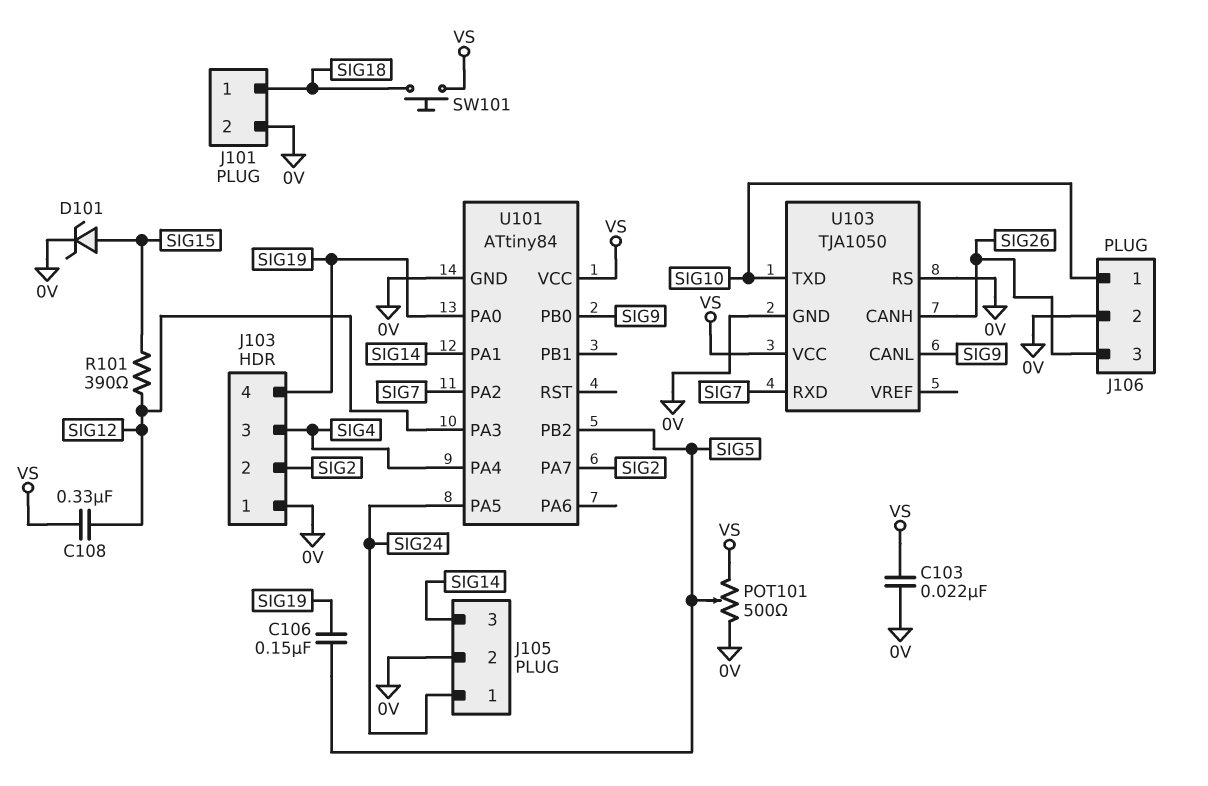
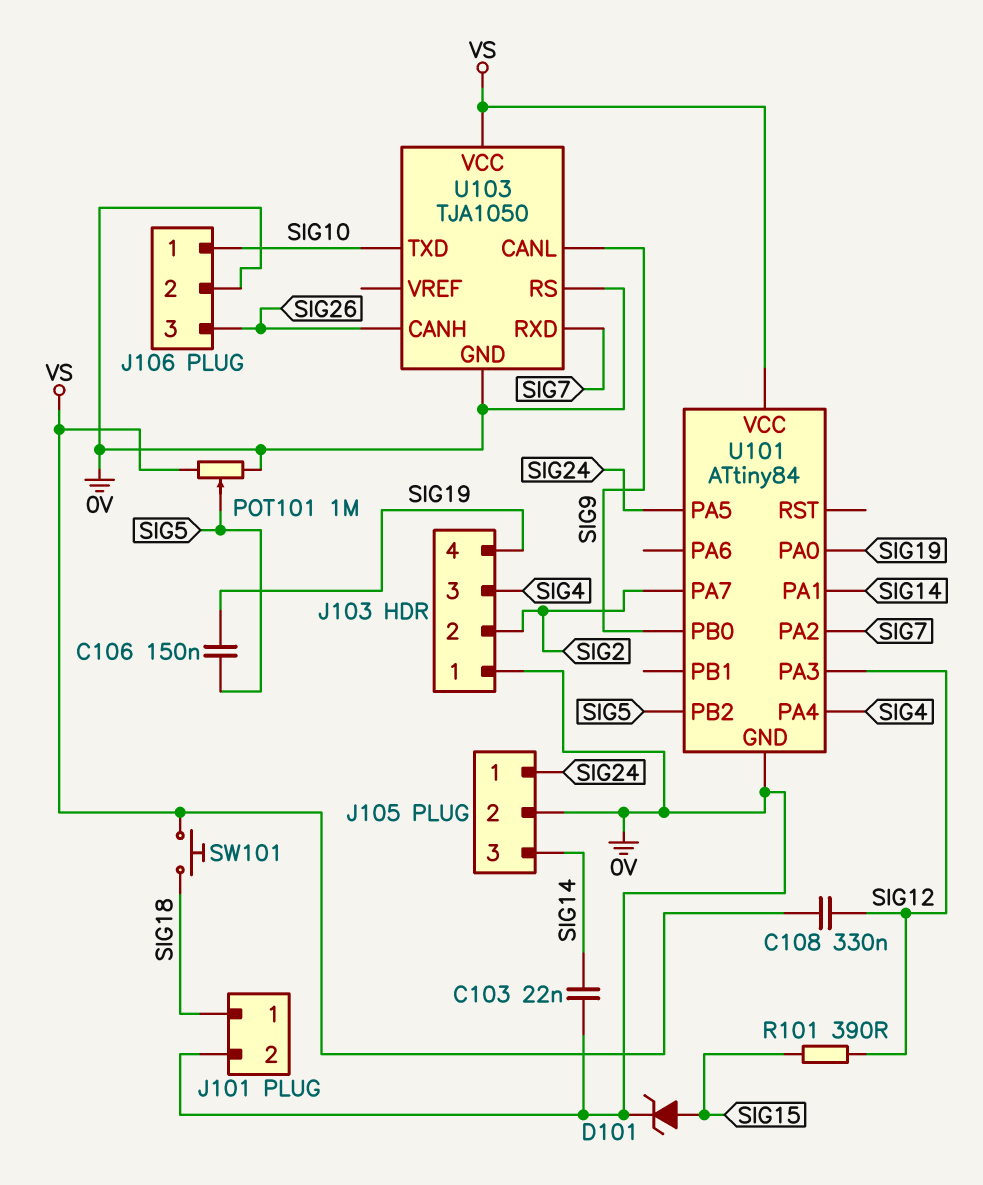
C103: 22nF (0V, VS) -> 22nF (0V, SIG14)
POT101: 500 (0V, VS, wiper SIG5) -> 1M (0V, VS, wiper SIG5)

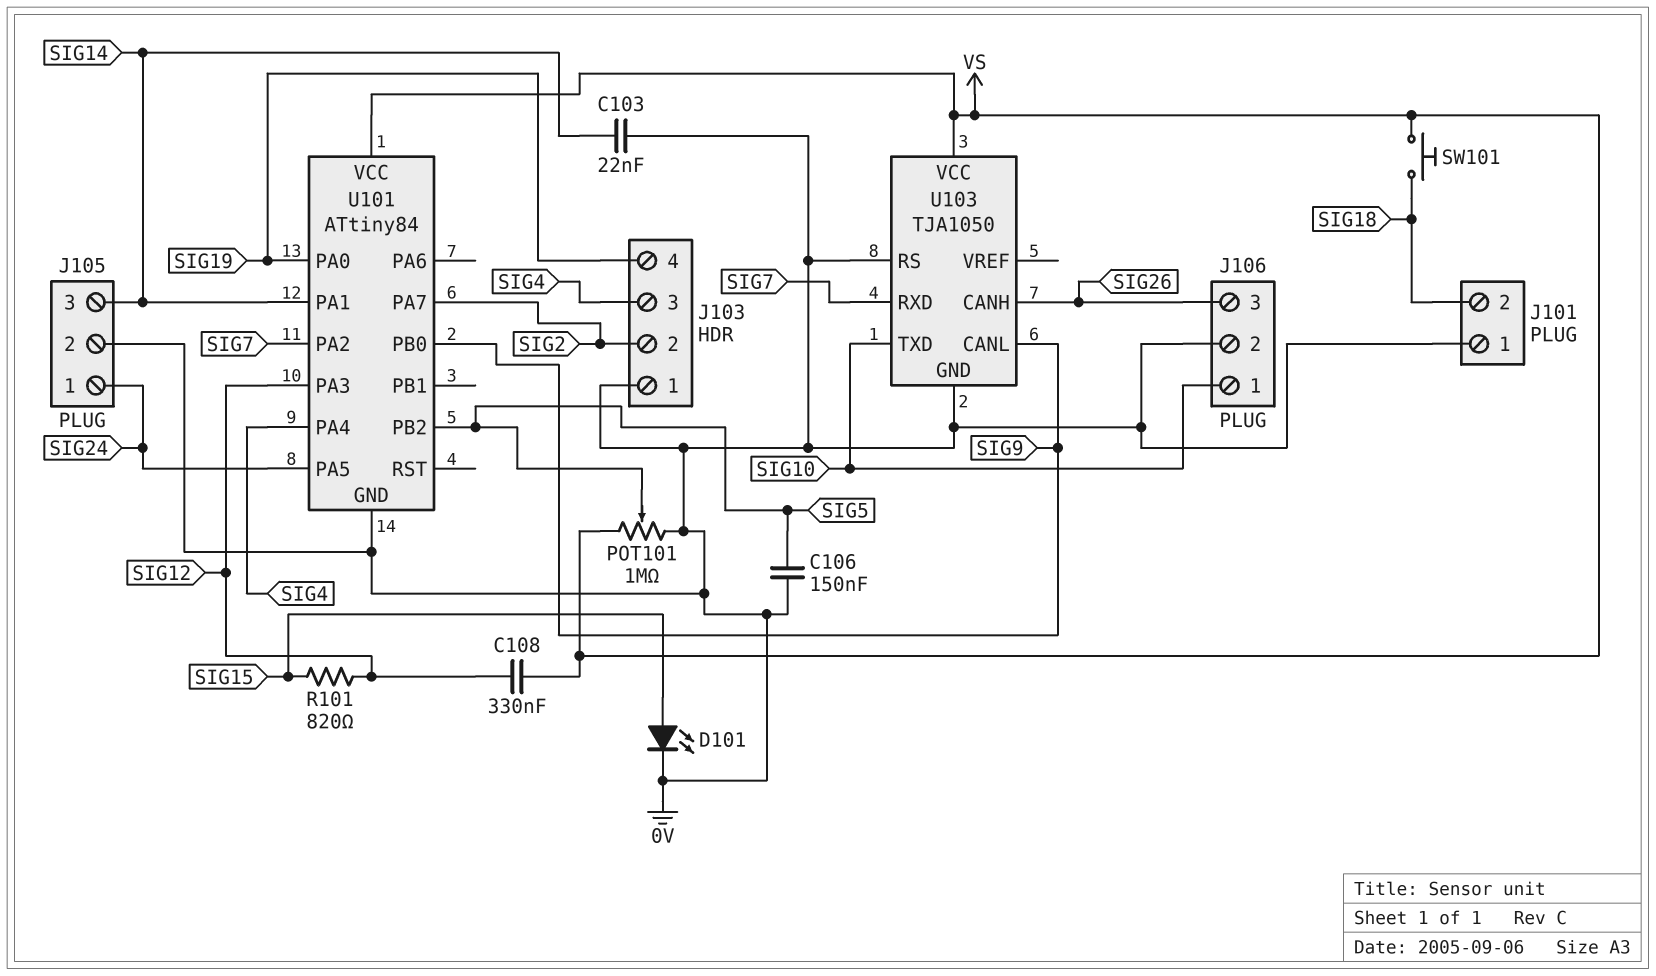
C106: 150nF (SIG5, SIG19) -> 150nF (0V, SIG5)
D101: zener (A SIG15, K 0V) -> LED (A SIG15, K 0V)
J101 pin 1: SIG18 -> 0V
J101 pin 2: 0V -> SIG18
R101: 390 (SIG12, SIG15) -> 820 (SIG12, SIG15)

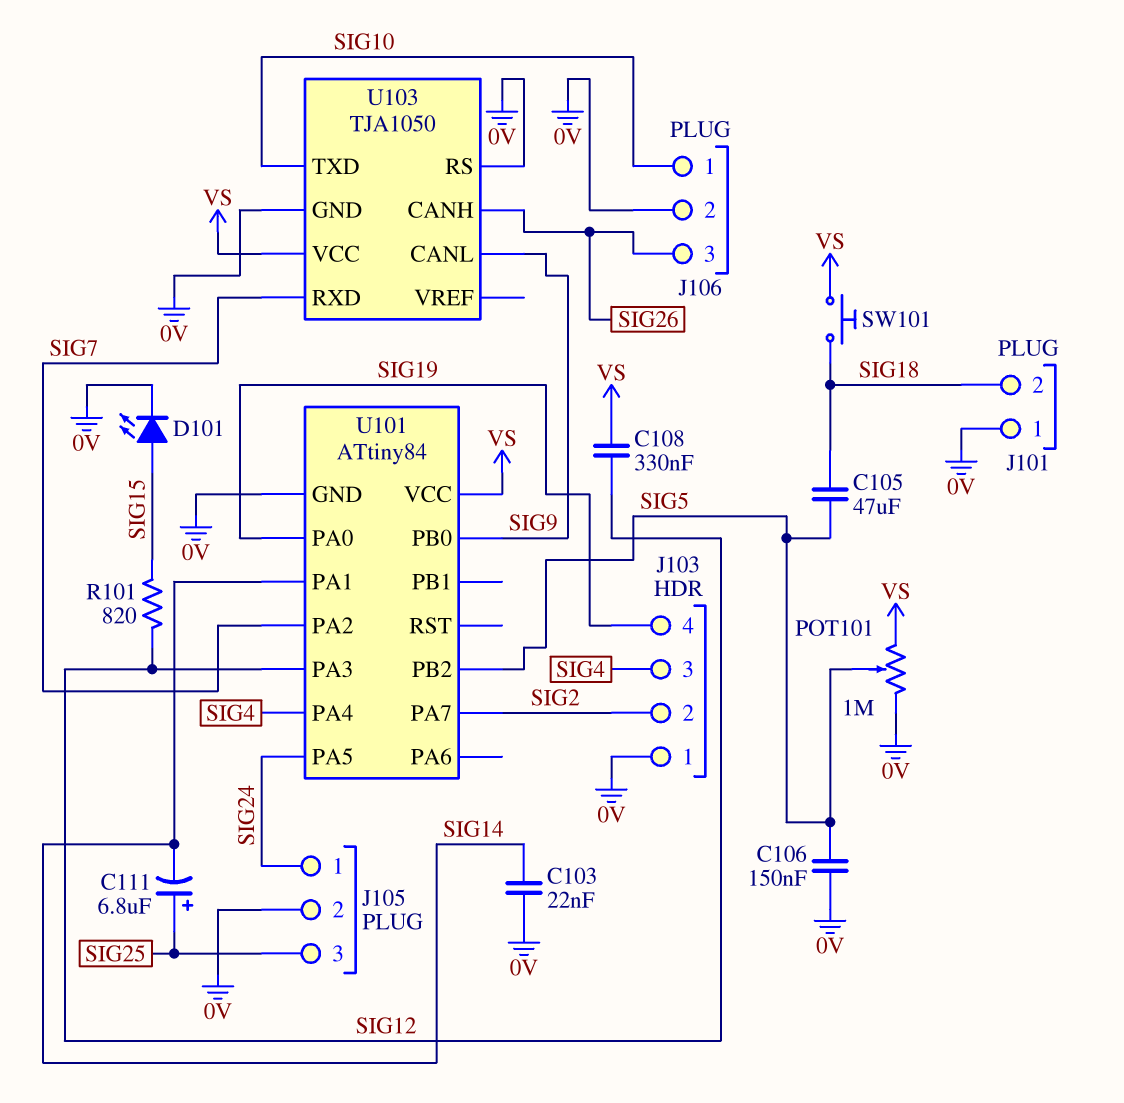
C105: none -> 47uF (SIG5, SIG18)
C111: none -> 6.8uF (plus SIG25, minus SIG14)
J105 pin 3: SIG14 -> SIG25

